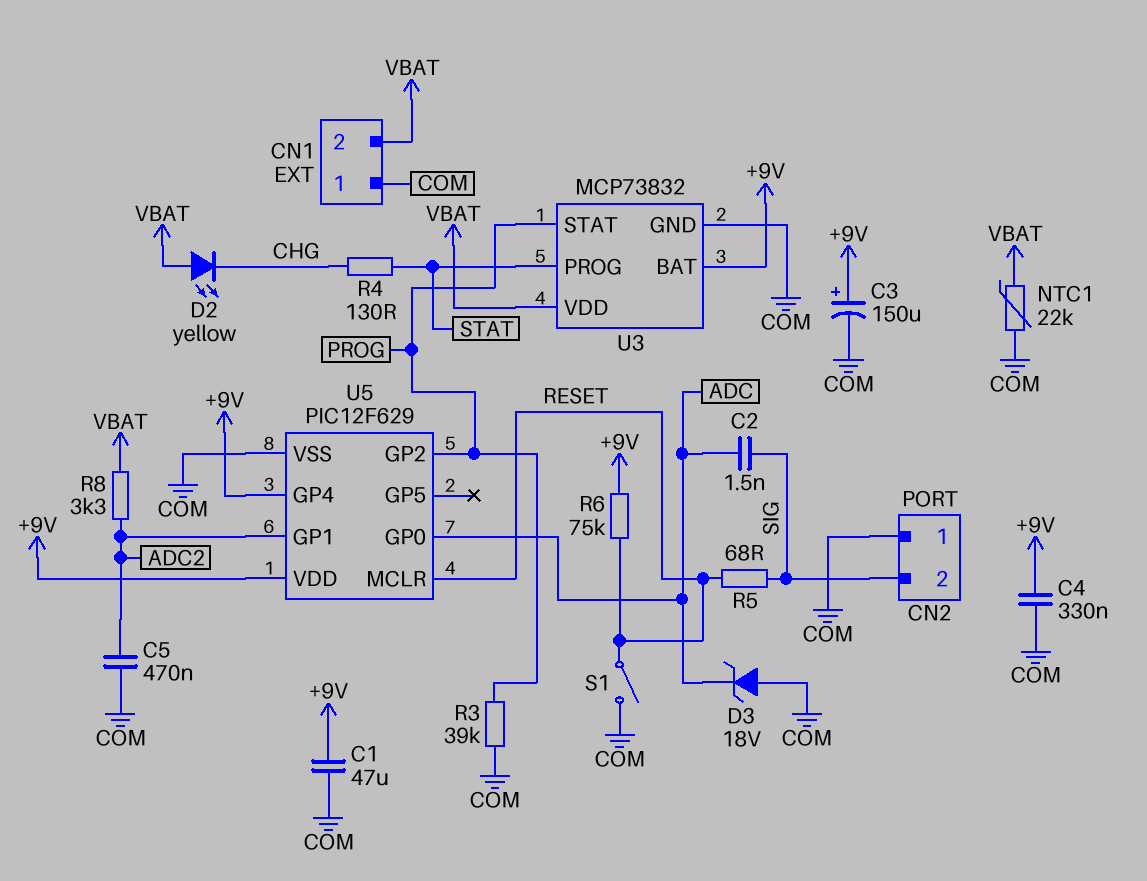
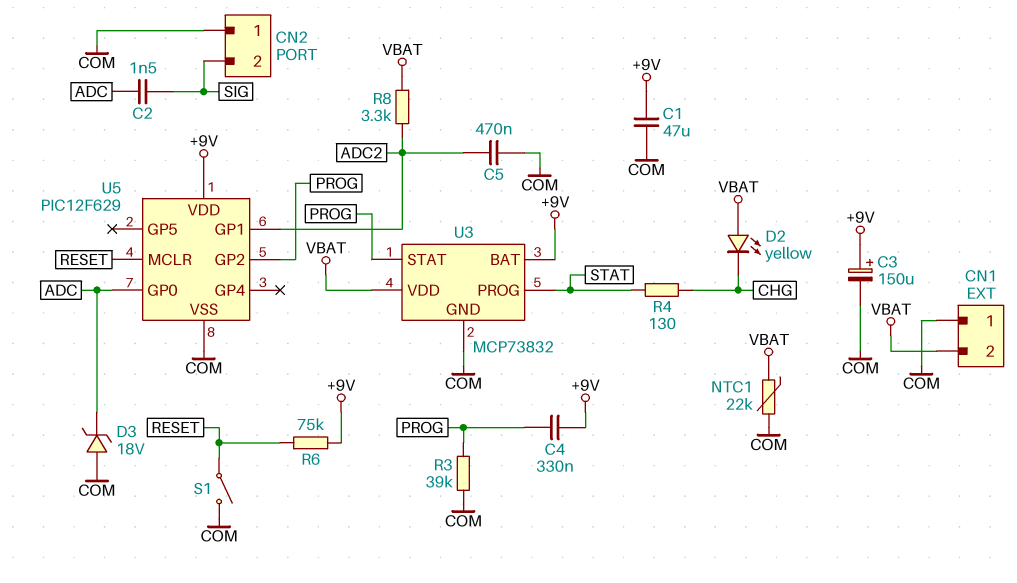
C4: 330nF (+9V, COM) -> 330nF (+9V, PROG)
R5: 68 (RESET, SIG) -> none
U5 pin GP4: +9V -> none

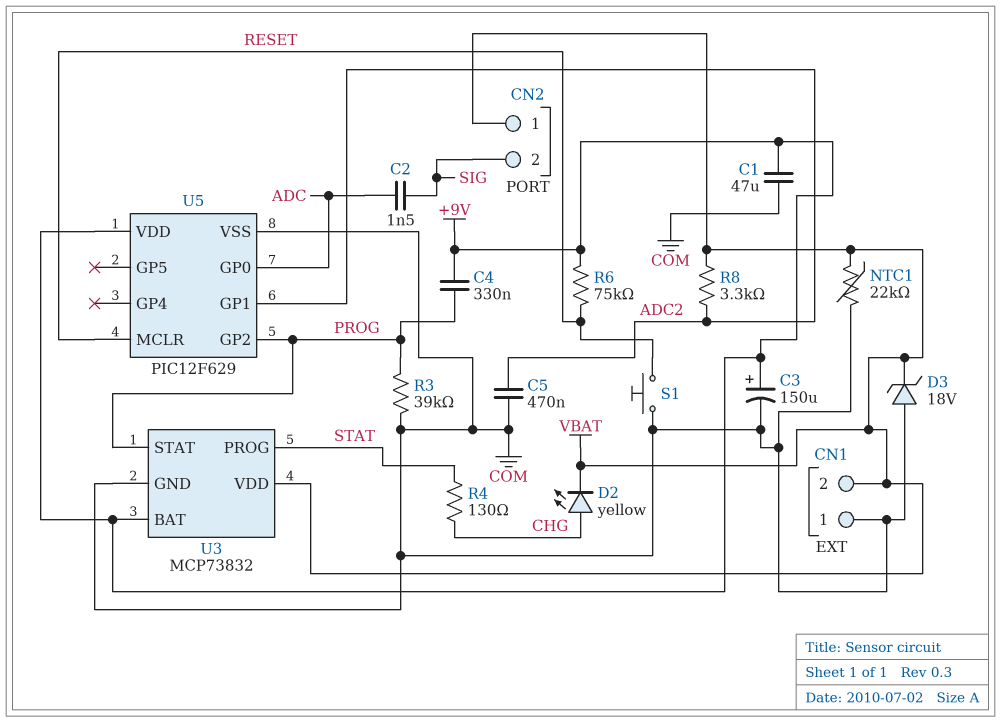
CN2 pin 1: COM -> VBAT
D2: LED yellow (A VBAT, K CHG) -> LED yellow (A CHG, K VBAT)
D3: zener 18V (A COM, K ADC) -> zener 18V (A COM, K VBAT)
S1: switch (COM, RESET) -> button (COM, RESET)

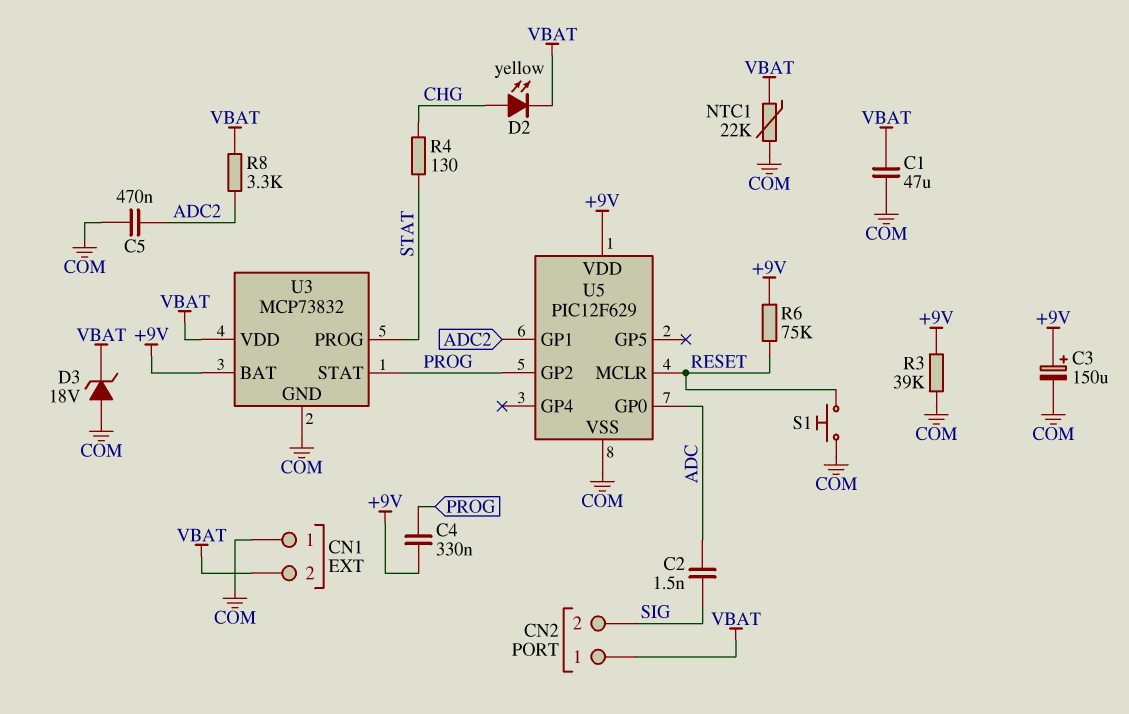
C1: 47uF (+9V, COM) -> 47uF (COM, VBAT)
R3: 39k (COM, PROG) -> 39k (+9V, COM)

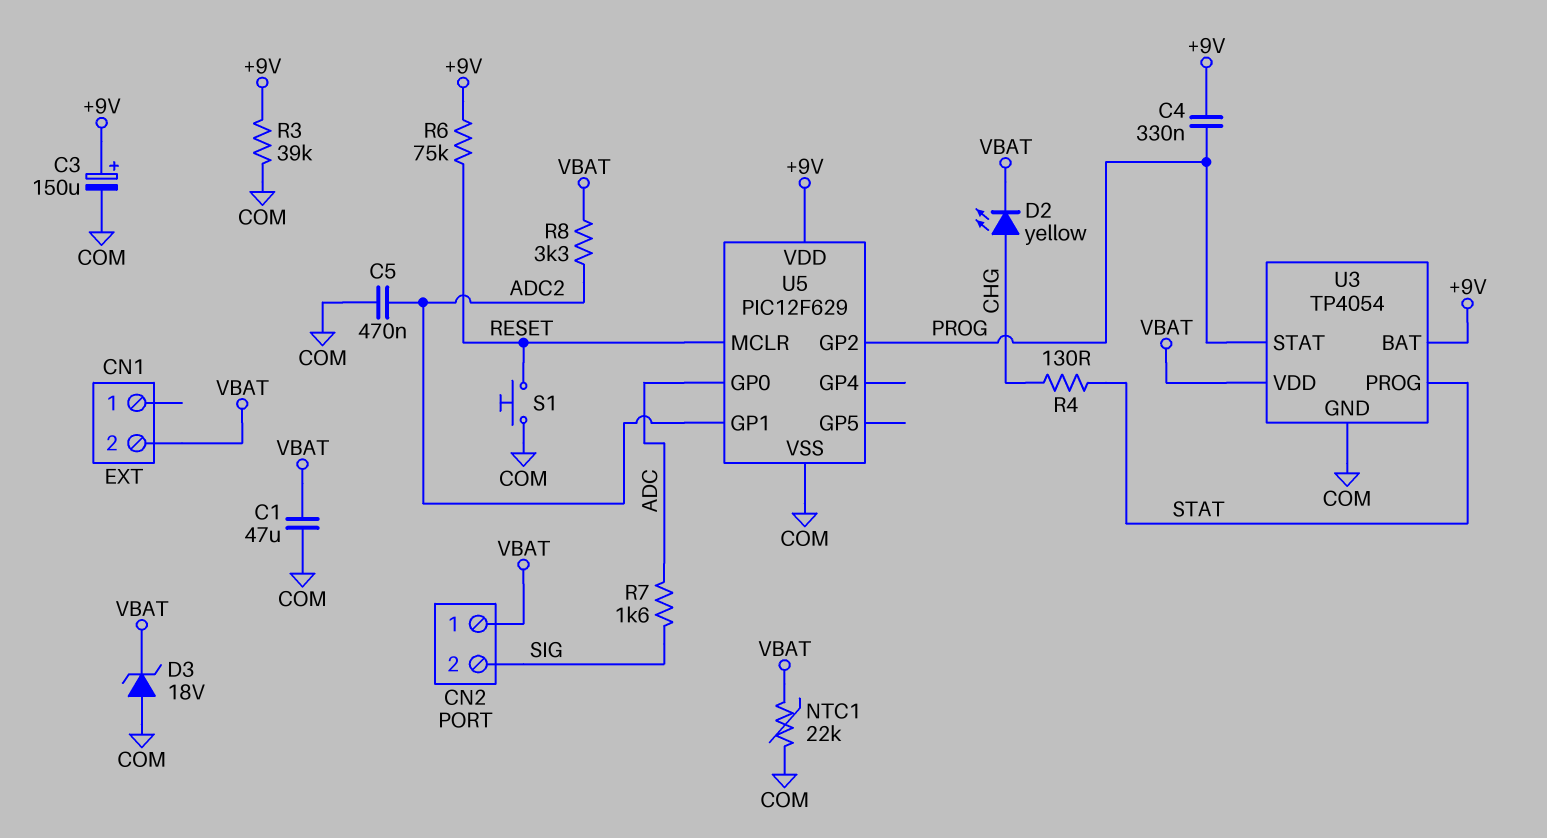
C2: 1.5nF (ADC, SIG) -> none
CN1 pin 1: COM -> none
R7: none -> 1.6k (ADC, SIG)
U3: MCP73832 -> TP4054

